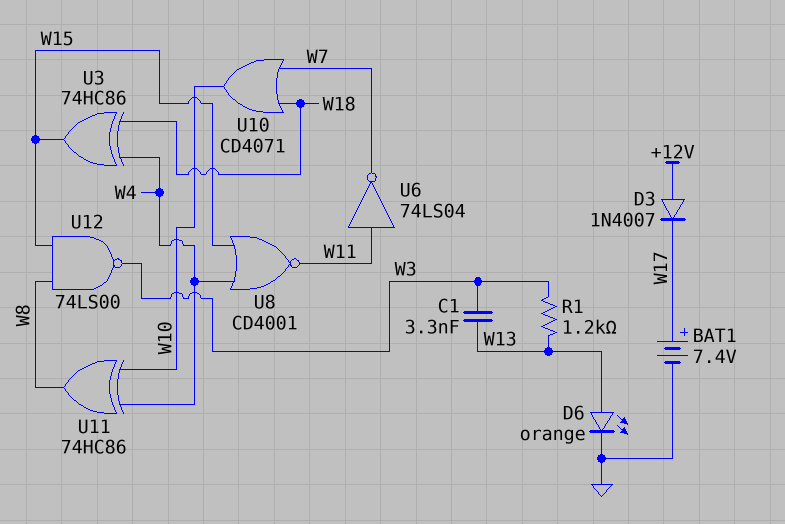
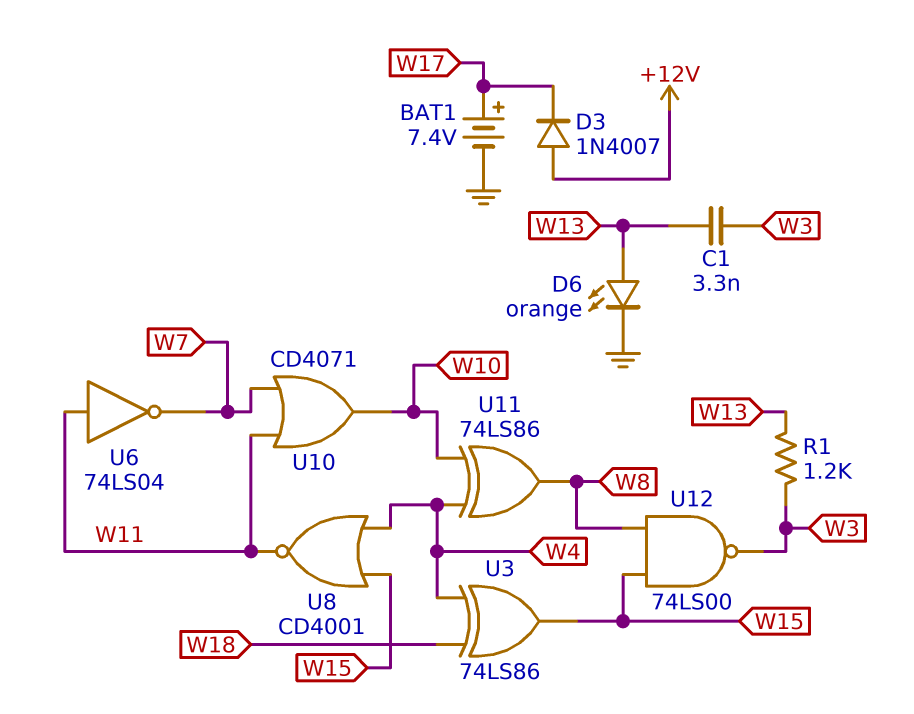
U3: XOR 74HC86 (in W4, in W18, out W15) -> XOR 74LS86 (in W4, in W18, out W15)
U10: OR CD4071 (in W7, in W18, out W10) -> OR CD4071 (in W7, in W11, out W10)
U11: XOR 74HC86 (in W4, in W10, out W8) -> XOR 74LS86 (in W4, in W10, out W8)

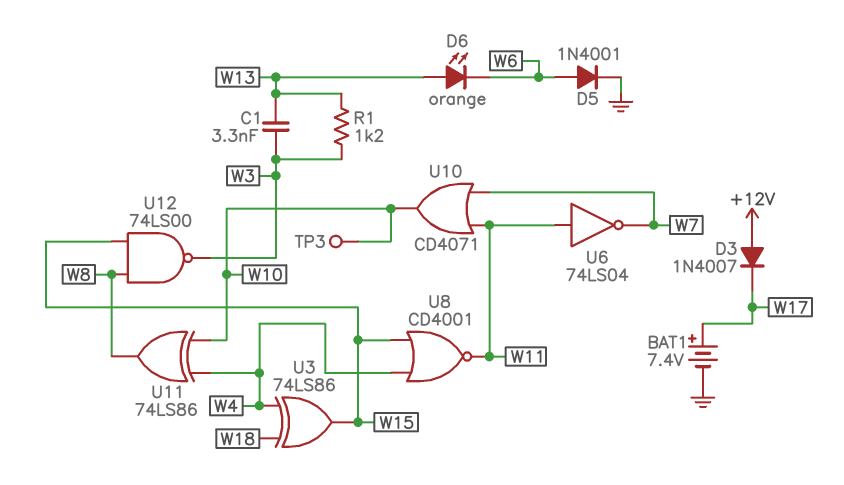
D5: none -> diode 1N4001 (A W6, K GND)
D6: LED orange (A W13, K GND) -> LED orange (A W13, K W6)
TP3: none -> test point (W10)

